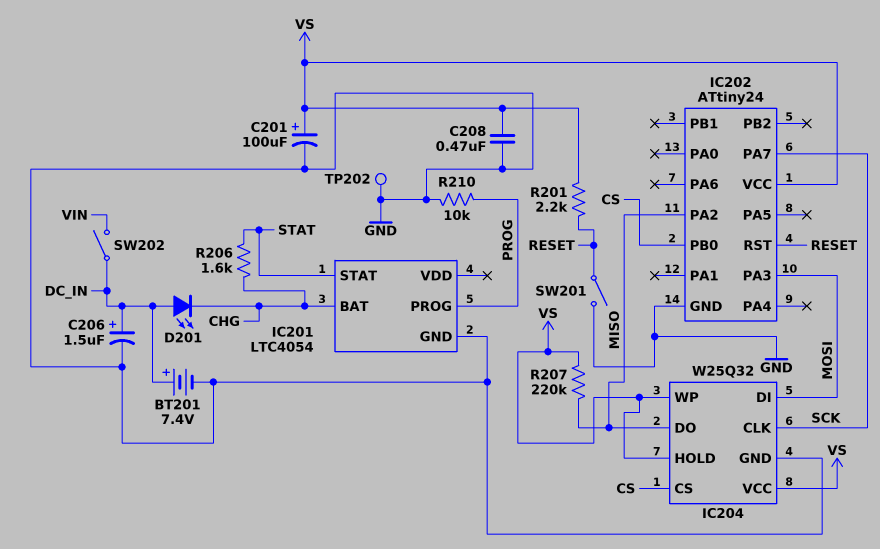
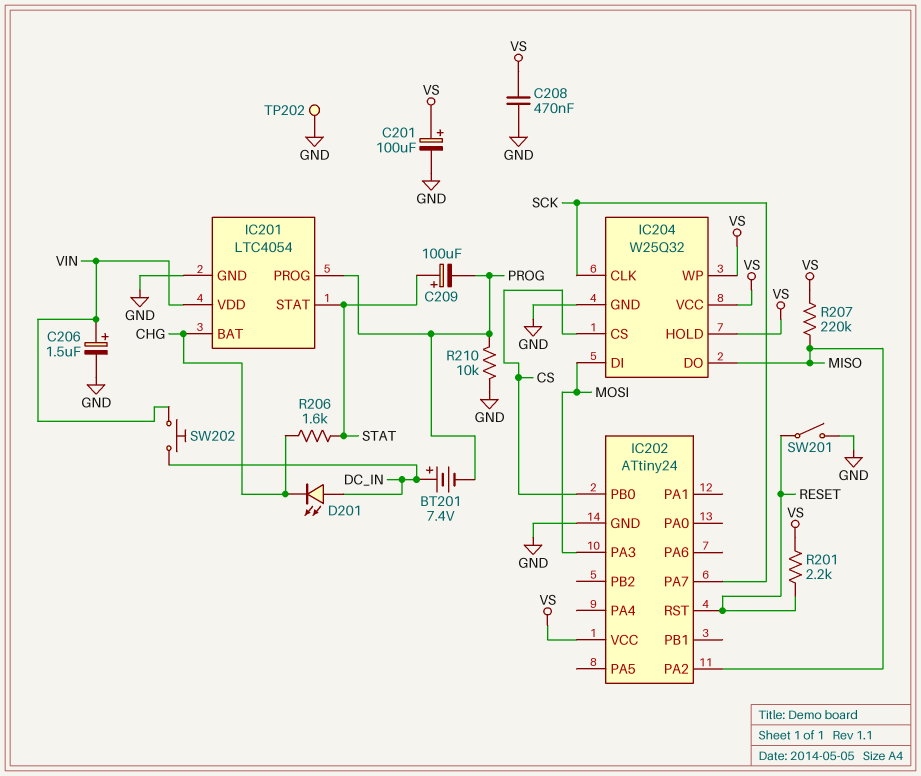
BT201: 7.4V (plus DC_IN, minus GND) -> 7.4V (plus DC_IN, minus PROG)
C206: 1.5uF (plus DC_IN, minus GND) -> 1.5uF (plus VIN, minus GND)
C209: none -> 100uF (plus STAT, minus PROG)
IC201 pin VDD: none -> VIN
SW202: switch (DC_IN, VIN) -> button (DC_IN, VIN)

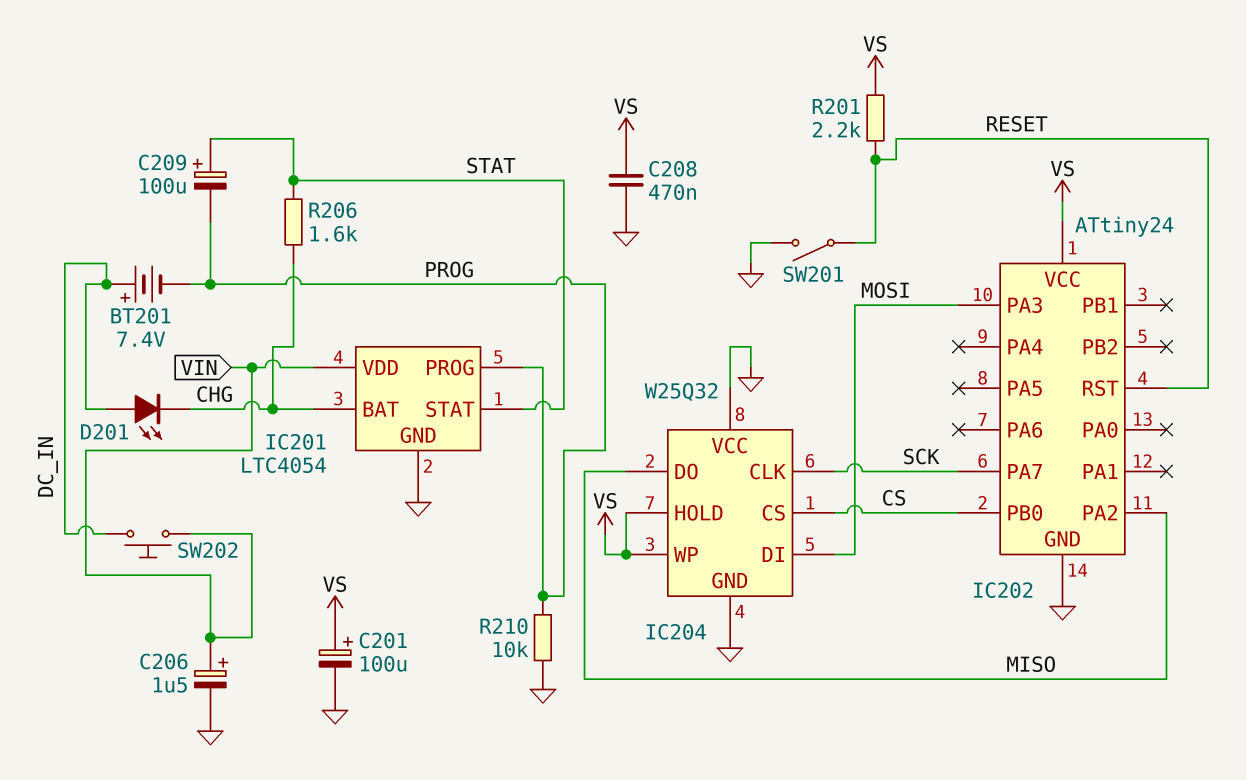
IC204 pin VCC: VS -> GND
R207: 220k (MISO, VS) -> none
TP202: test point (GND) -> none

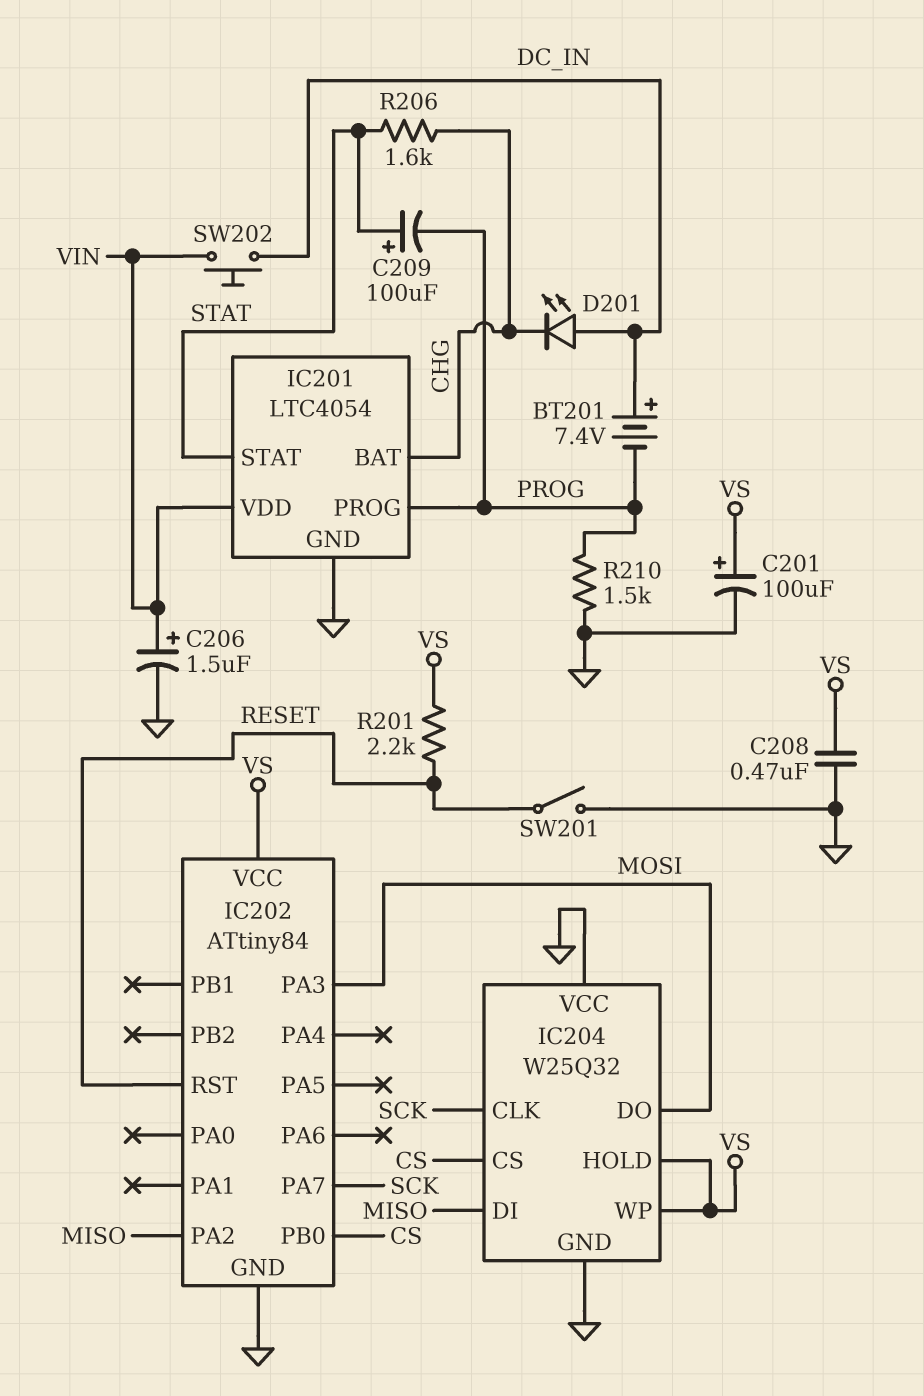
IC202: ATtiny24 -> ATtiny84
IC204 pin DI: MOSI -> MISO
IC204 pin DO: MISO -> MOSI
R210: 10k (GND, PROG) -> 1.5k (GND, PROG)

